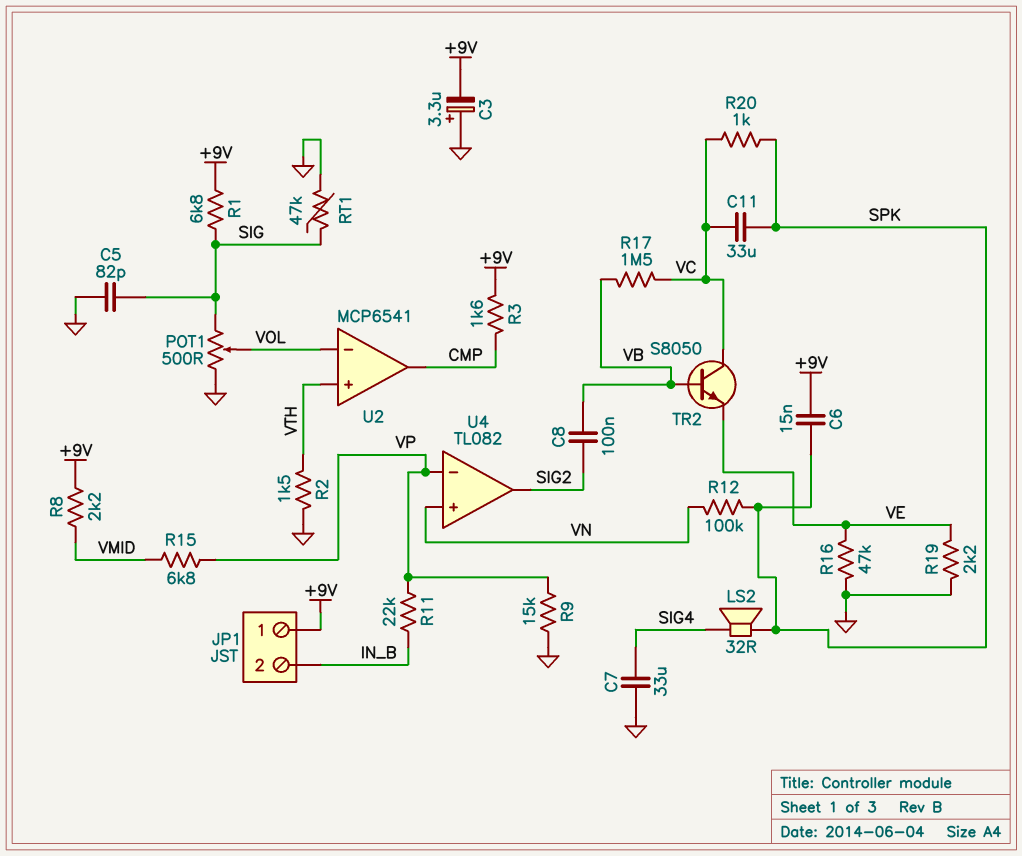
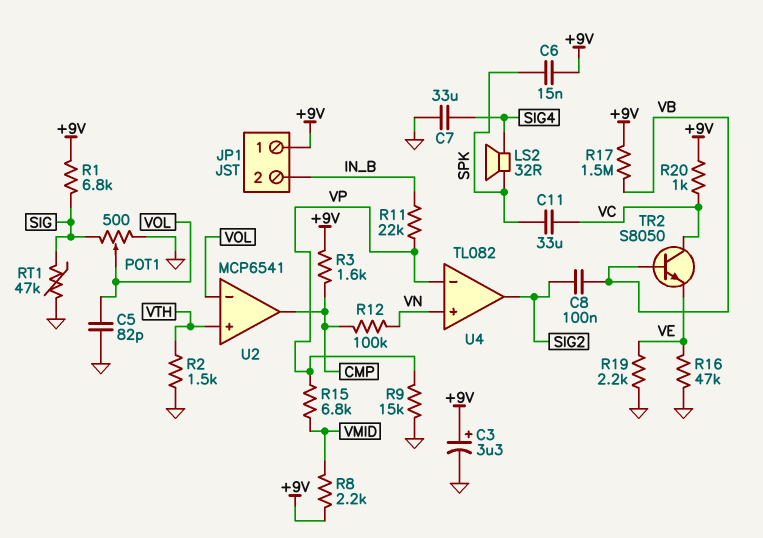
C3: 3.3uF (plus GND, minus +9V) -> 3.3uF (plus +9V, minus GND)
C5: 82pF (GND, SIG) -> 82pF (GND, VOL)
R12: 100k (SPK, VN) -> 100k (CMP, VN)
R17: 1.5M (VB, VC) -> 1.5M (+9V, VB)
R20: 1k (SPK, VC) -> 1k (+9V, VC)

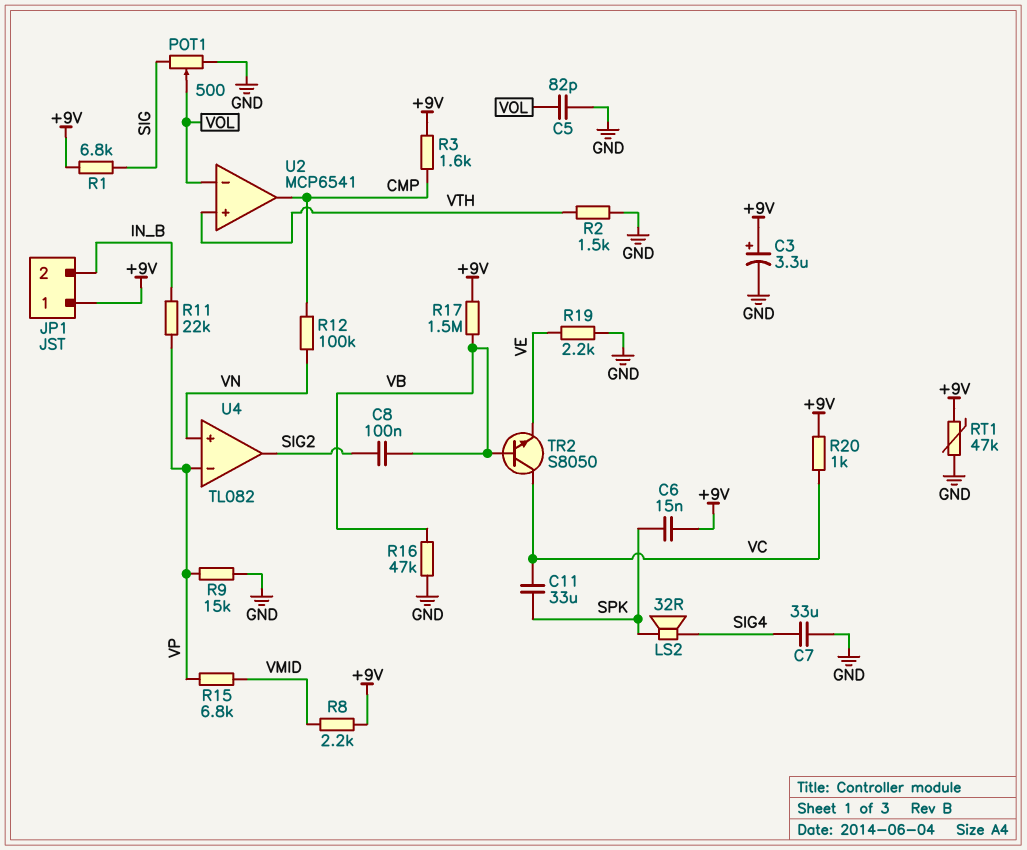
R16: 47k (GND, VE) -> 47k (GND, VB)
RT1: 47k (GND, SIG) -> 47k (+9V, GND)

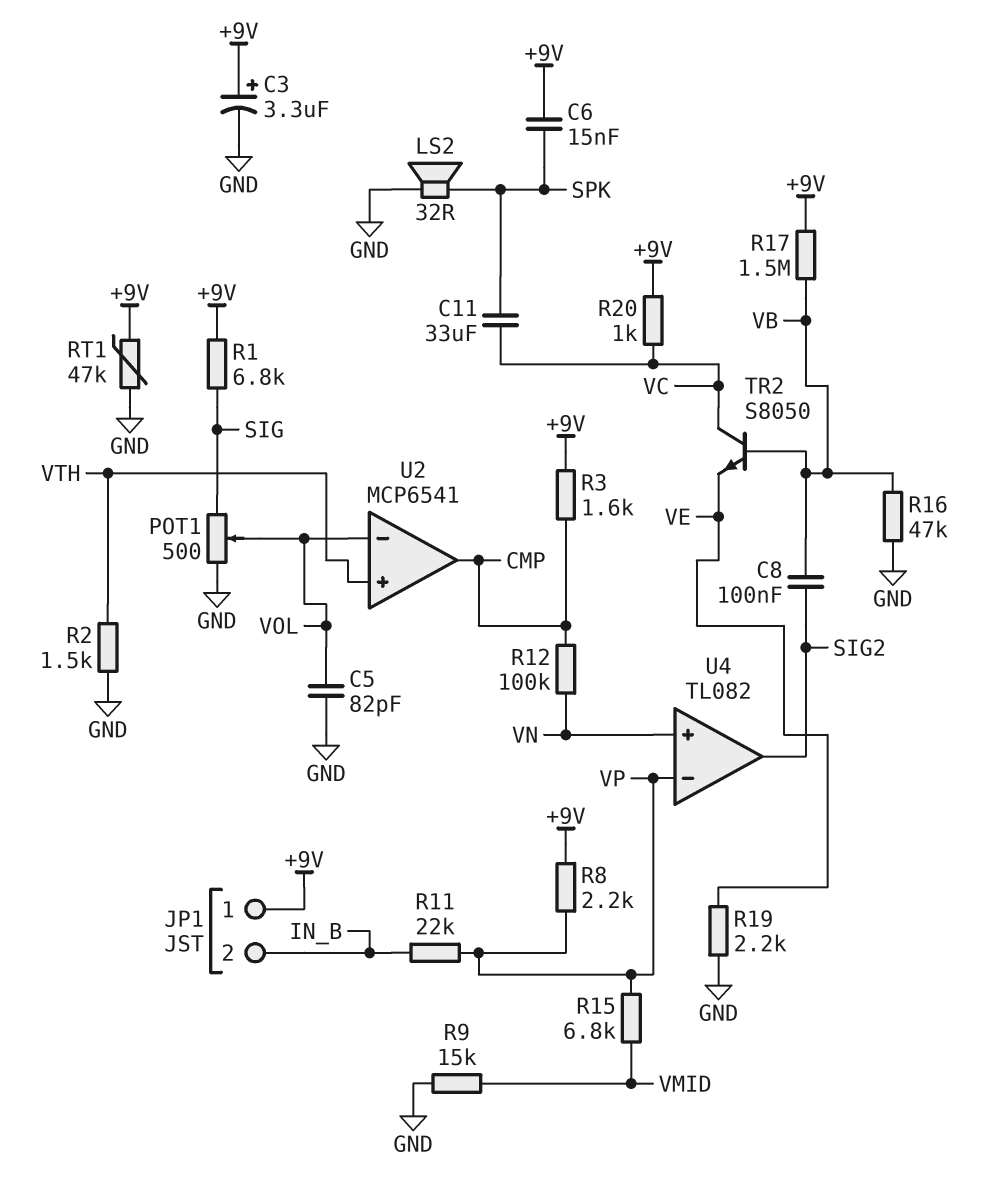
C7: 33uF (GND, SIG4) -> none
LS2: speaker 32R (SIG4, SPK) -> speaker 32R (GND, SPK)
R8: 2.2k (+9V, VMID) -> 2.2k (+9V, VP)
R9: 15k (GND, VP) -> 15k (GND, VMID)

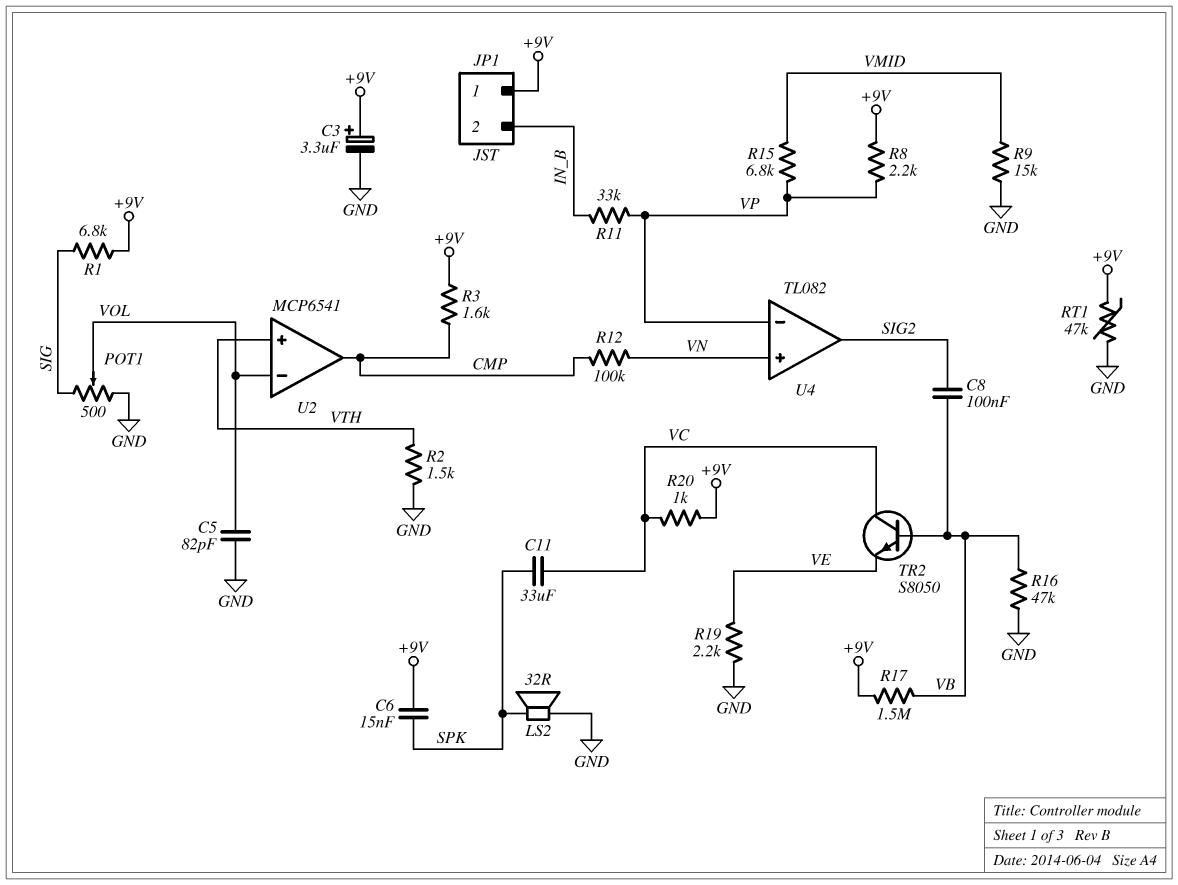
R11: 22k (IN_B, VP) -> 33k (IN_B, VP)

